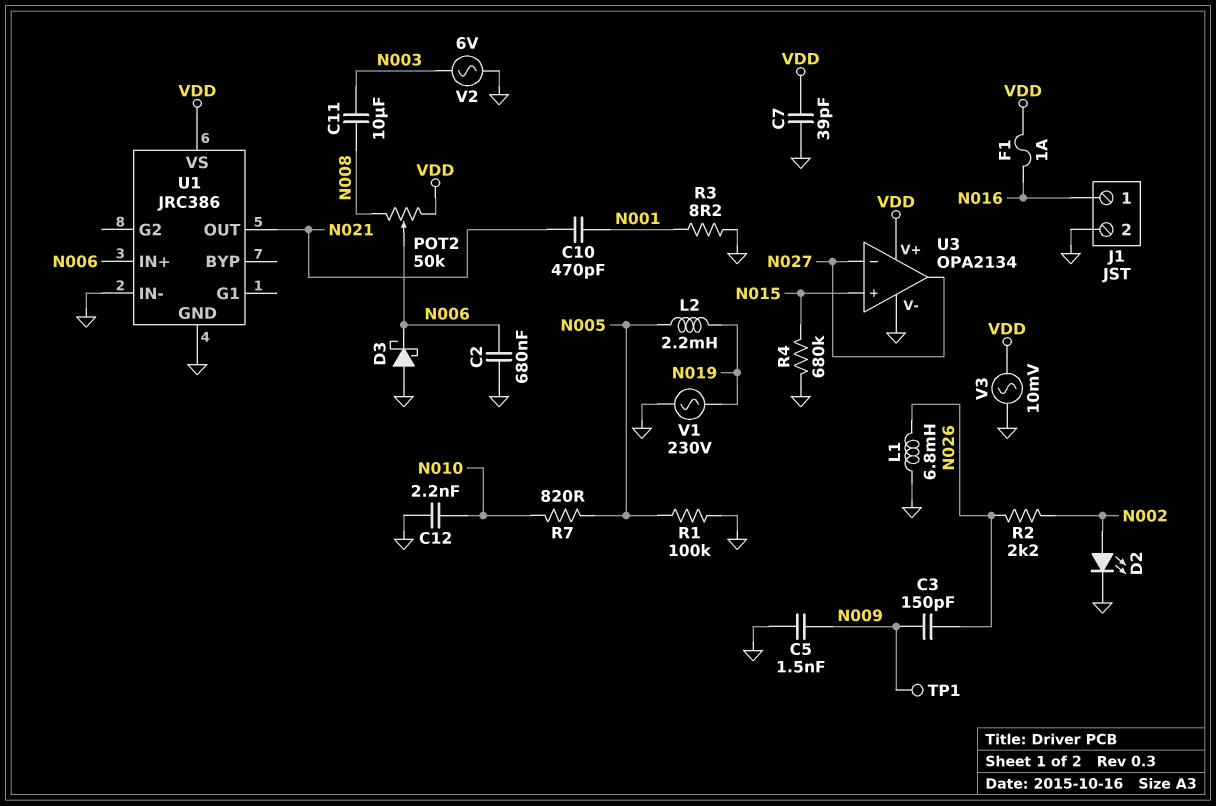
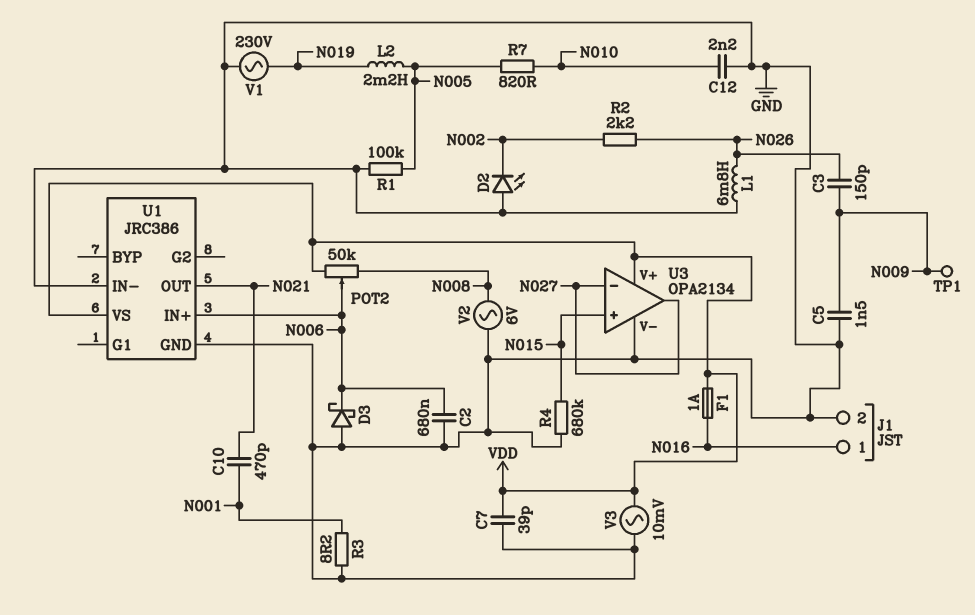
C11: 10uF (N003, N008) -> none
D2: LED (A N002, K GND) -> LED (A GND, K N002)
V2: AC 6V (GND, N003) -> AC 6V (GND, N008)

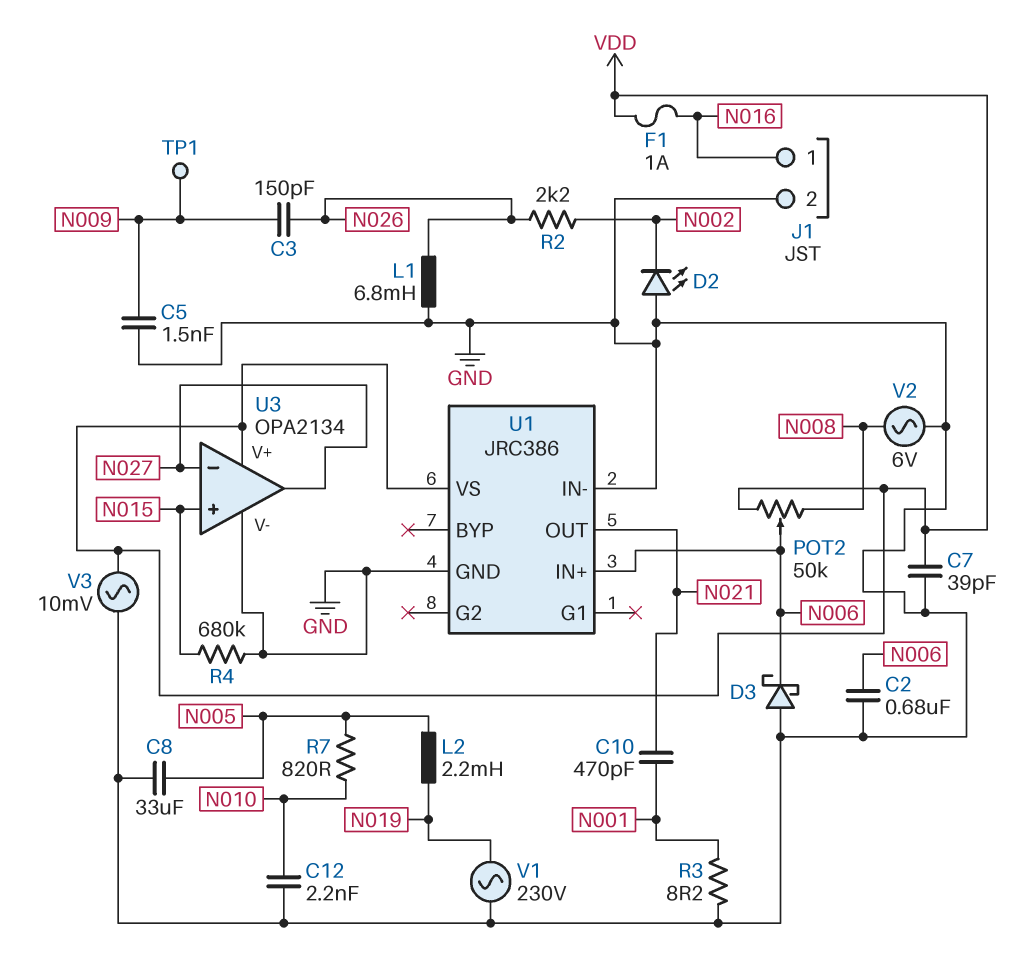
C8: none -> 33uF (GND, N005)
R1: 100k (GND, N005) -> none

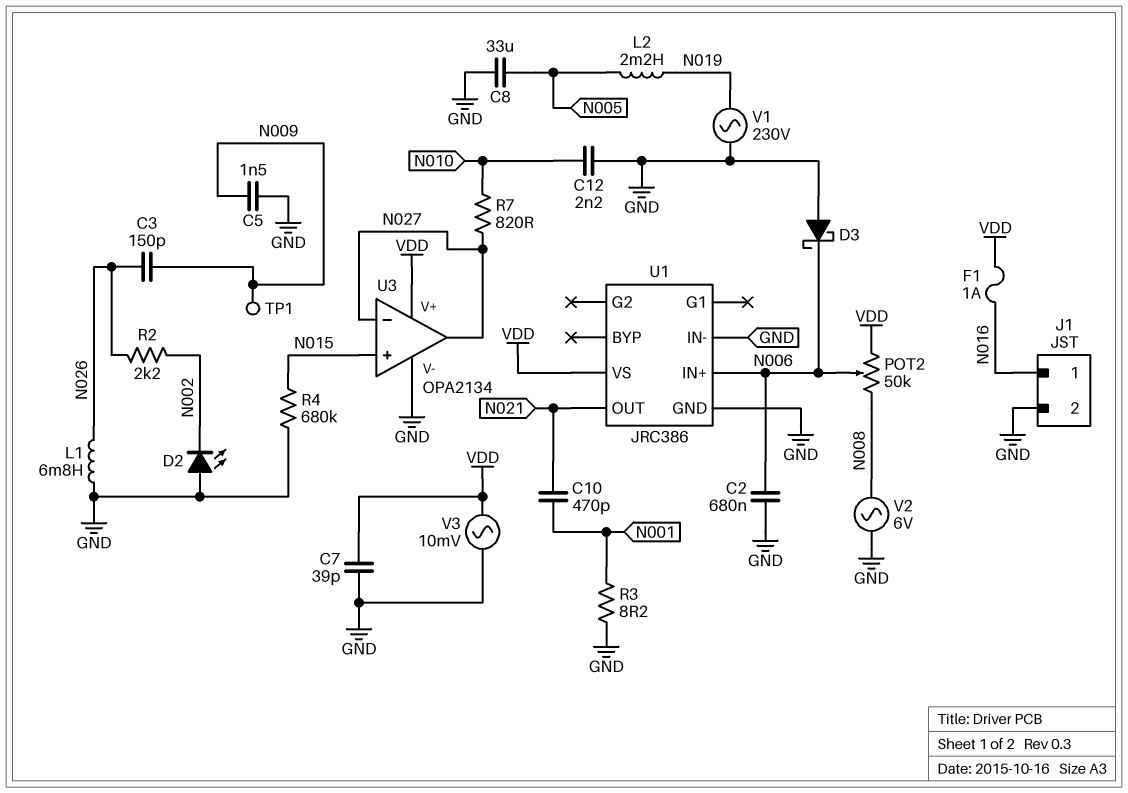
R7: 820 (N005, N010) -> 820 (N010, N027)

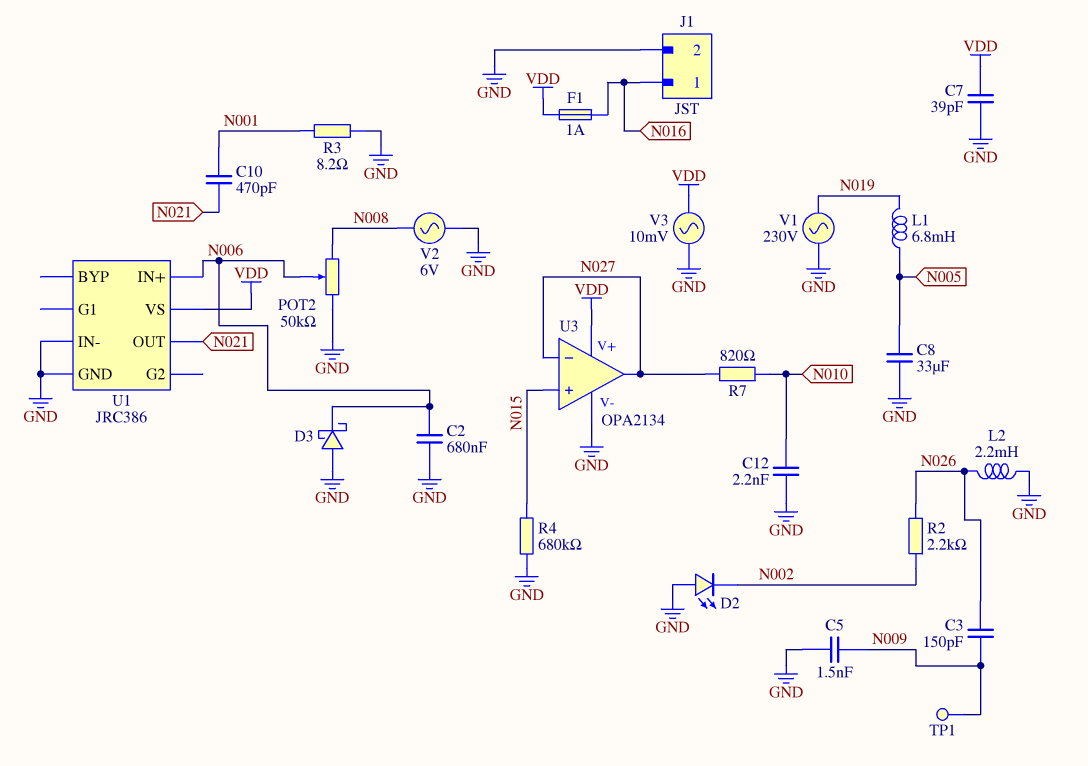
L1: 6.8mH (GND, N026) -> 6.8mH (N005, N019)
L2: 2.2mH (N005, N019) -> 2.2mH (GND, N026)
POT2: 50k (N008, VDD, wiper N006) -> 50k (GND, N008, wiper N006)

